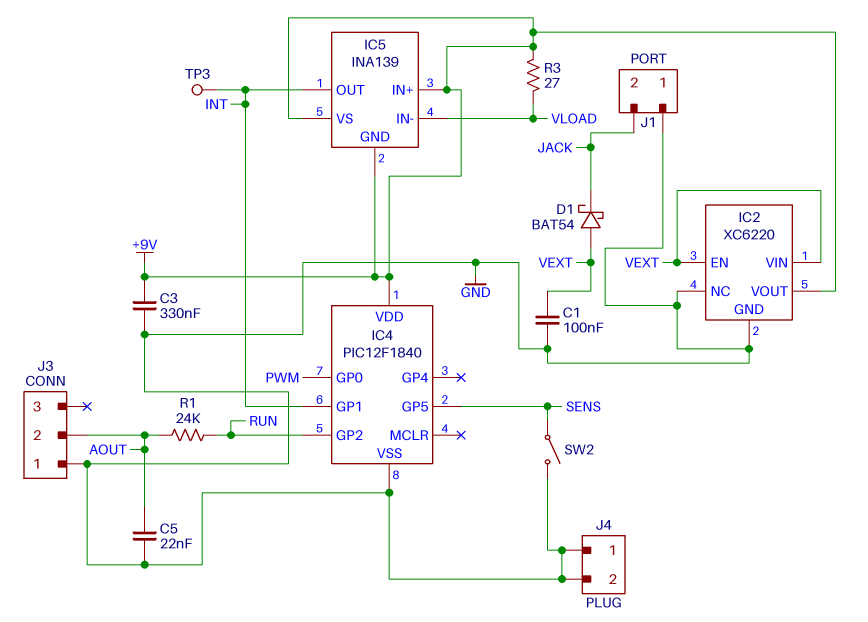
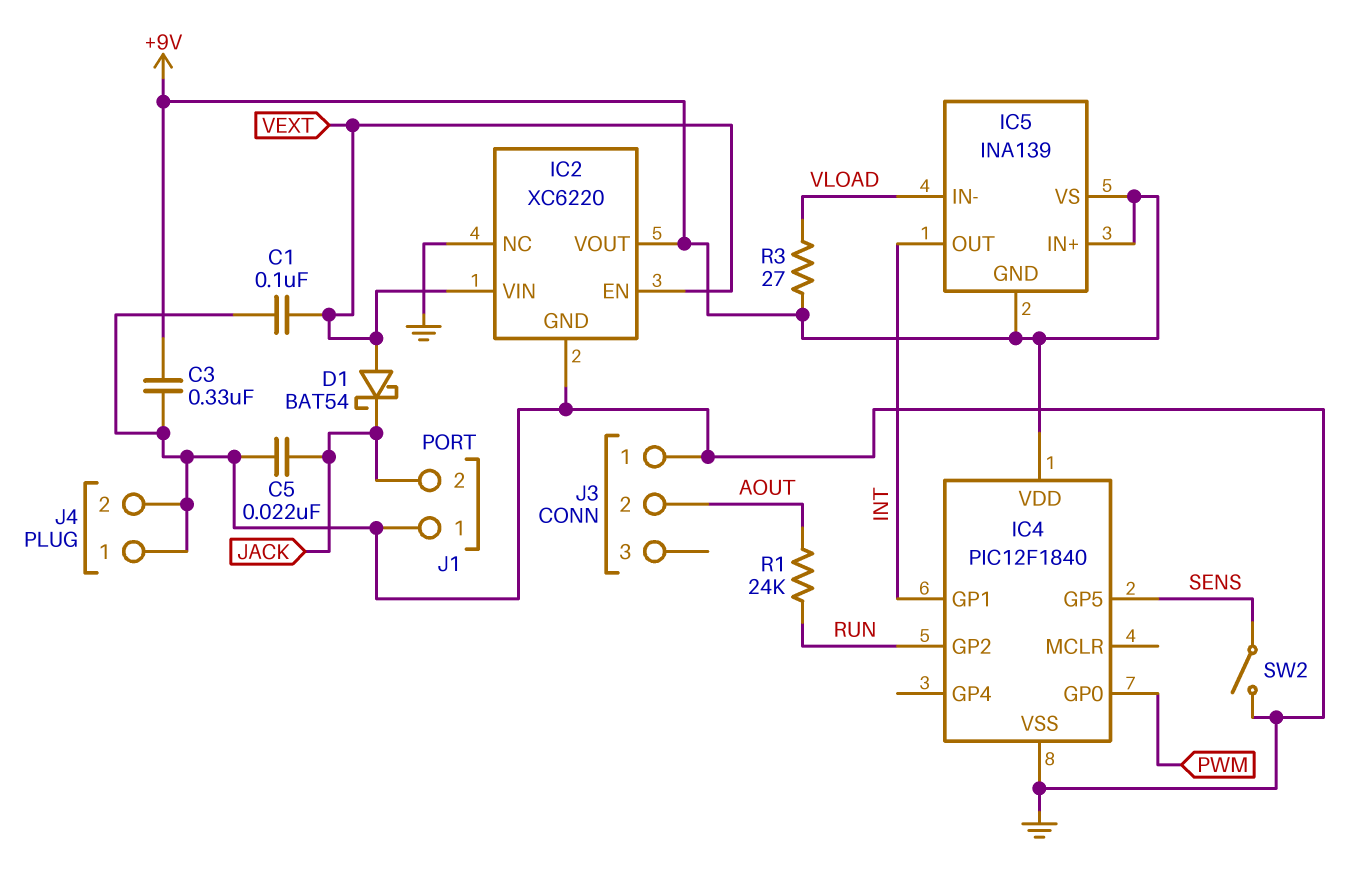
C5: 22nF (AOUT, GND) -> 22nF (GND, JACK)
TP3: test point (INT) -> none

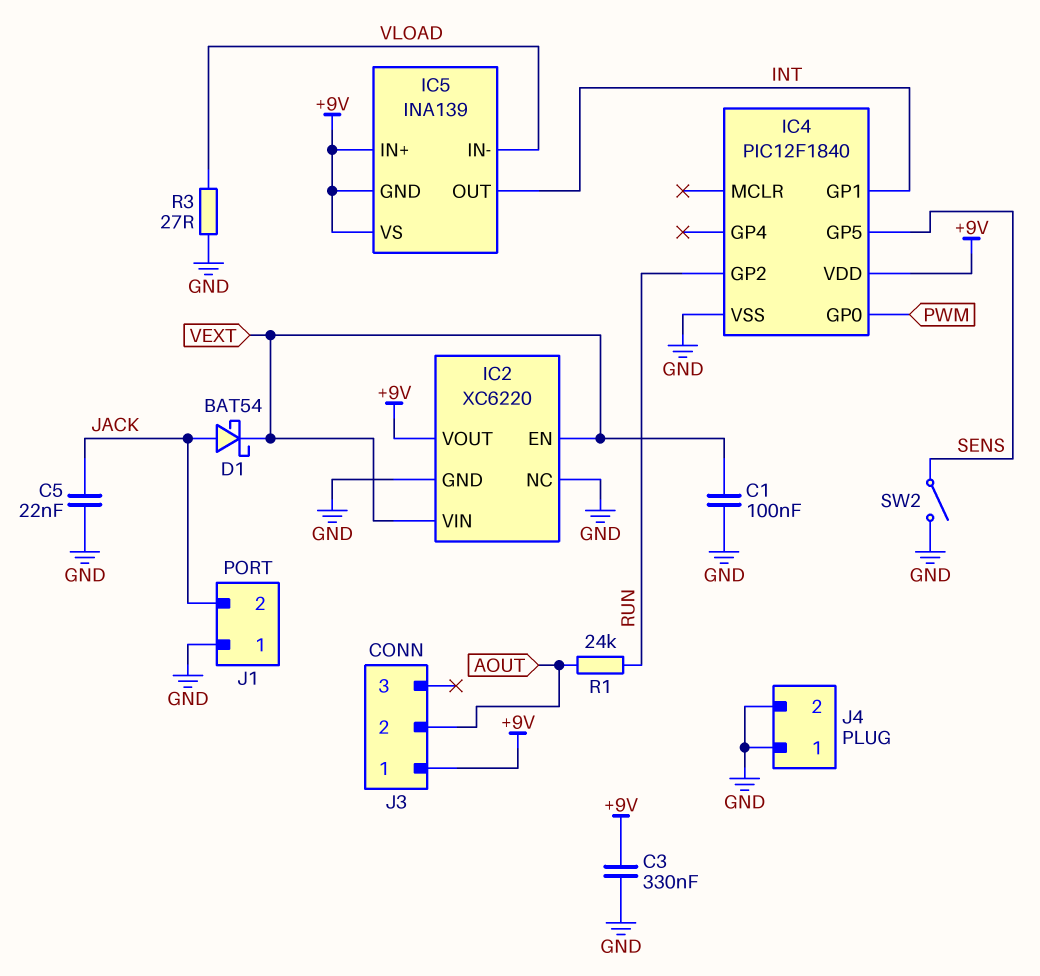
D1: schottky BAT54 (A VEXT, K JACK) -> schottky BAT54 (A JACK, K VEXT)
J3 pin 1: GND -> +9V
R3: 27 (+9V, VLOAD) -> 27 (GND, VLOAD)

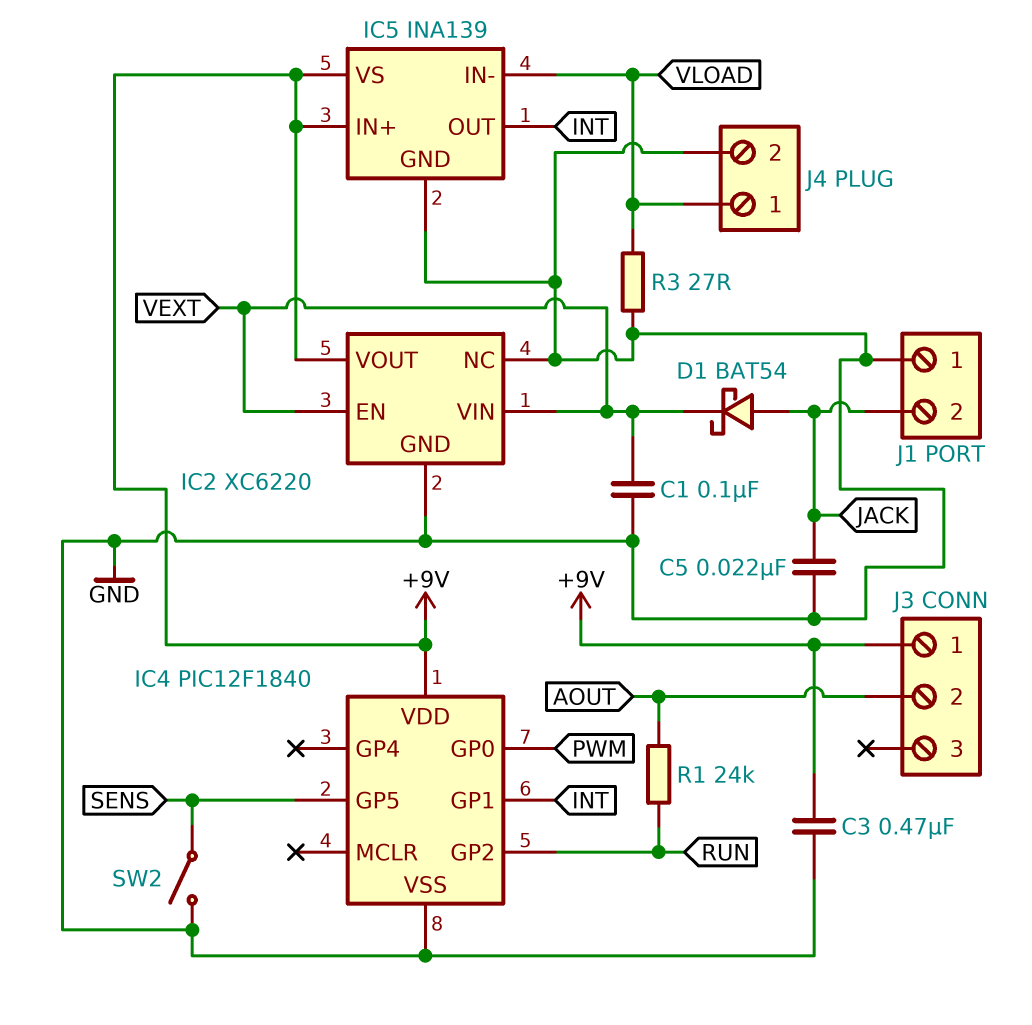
C3: 330nF (+9V, GND) -> 470nF (+9V, GND)
IC5 pin GND: +9V -> GND
J4 pin 1: GND -> VLOAD

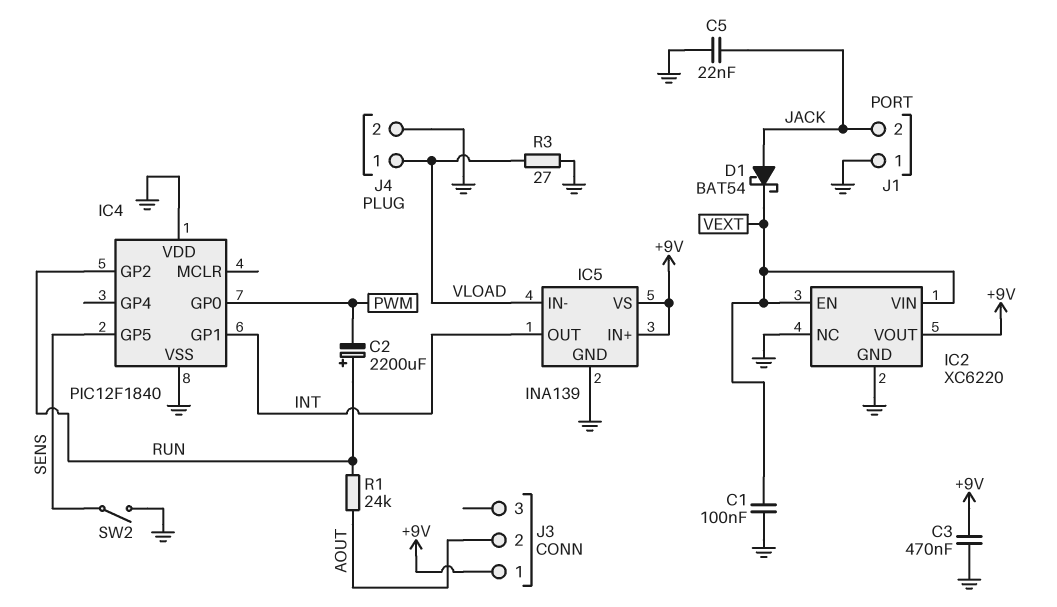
C2: none -> 2200uF (plus RUN, minus PWM)
IC4 pin VDD: +9V -> GND

